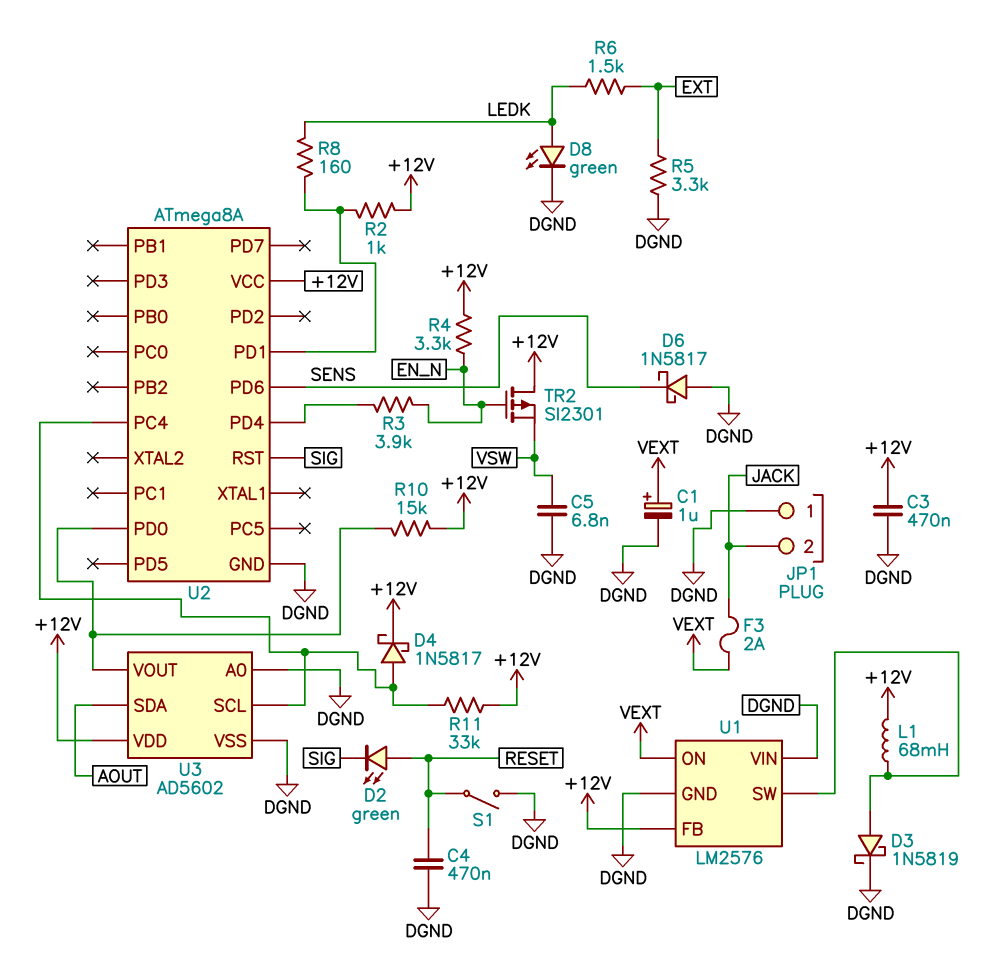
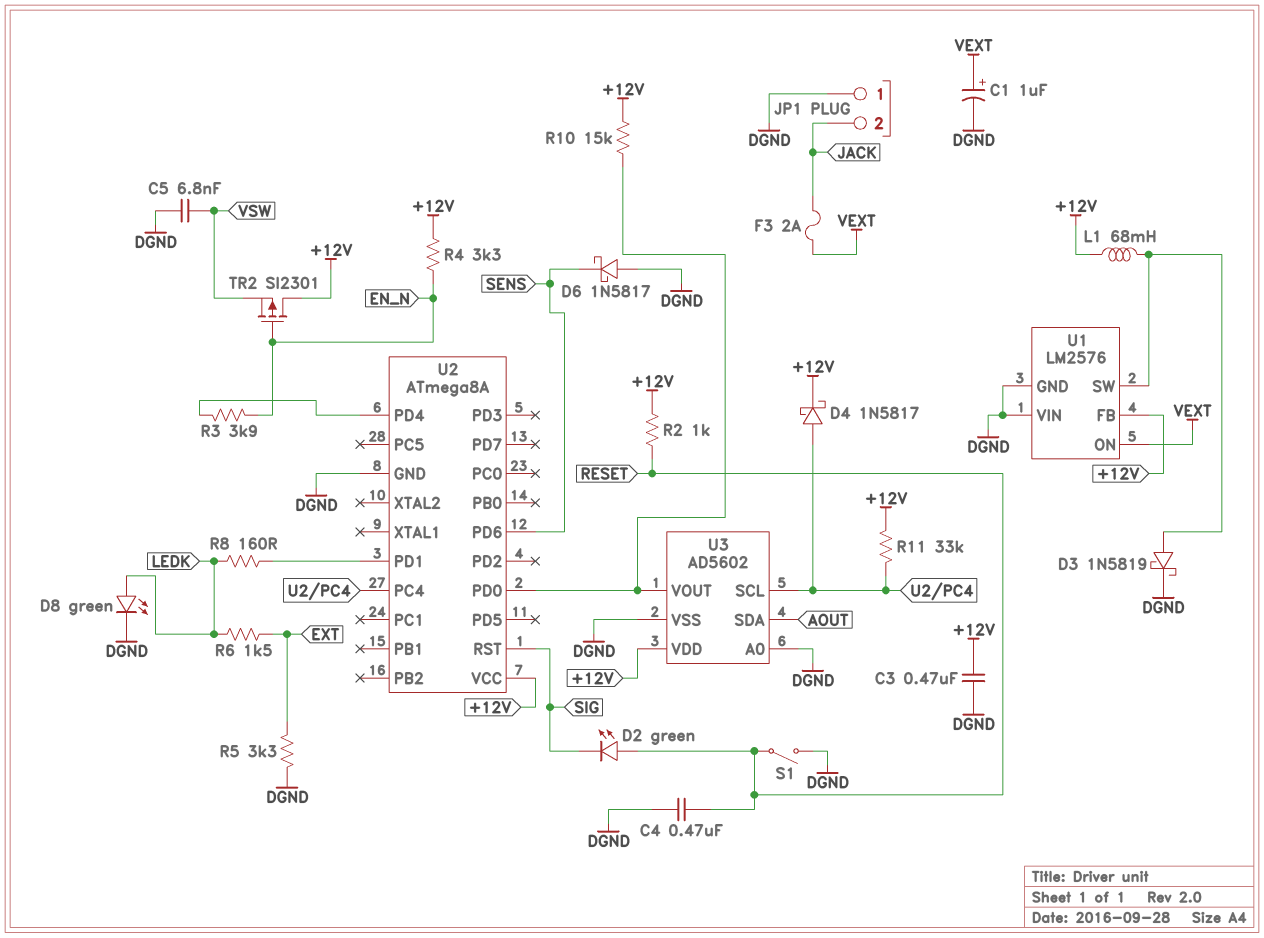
R2: 1k (+12V, U2/PD1) -> 1k (+12V, RESET)

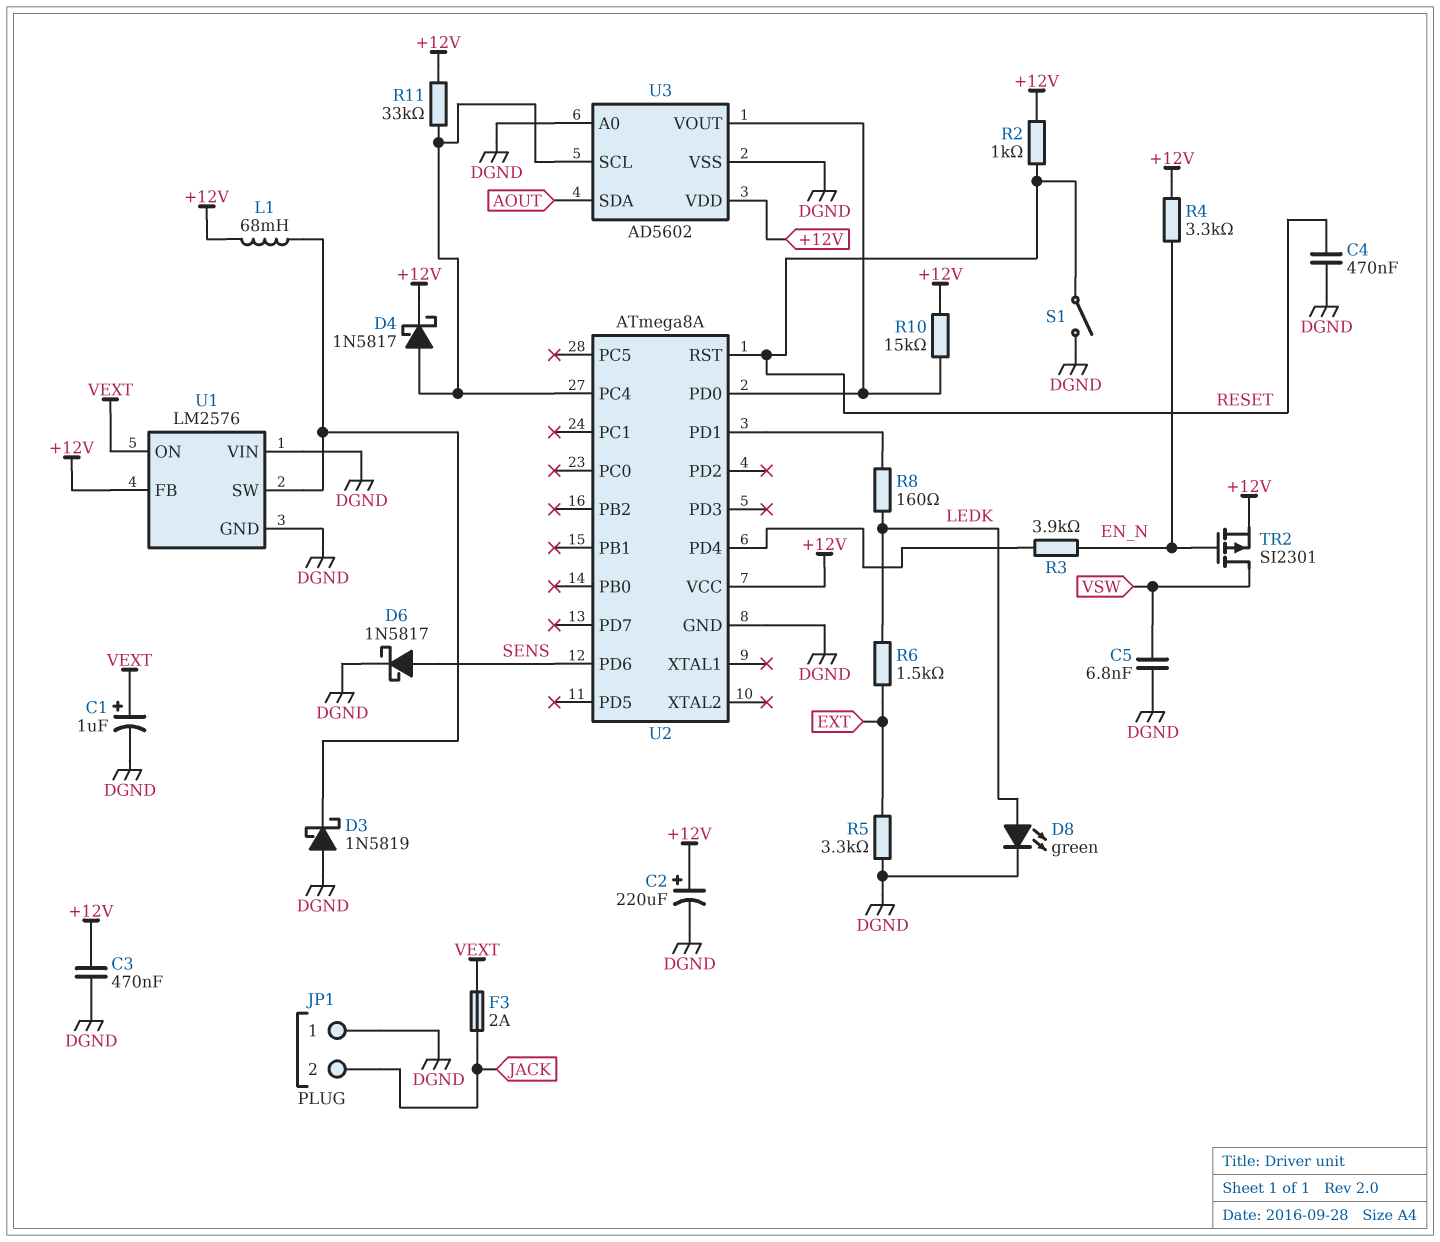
C2: none -> 220uF (plus +12V, minus DGND)
D2: LED green (A RESET, K SIG) -> none
D3: schottky 1N5819 (A U1/SW, K DGND) -> schottky 1N5819 (A DGND, K U1/SW)
D6: schottky 1N5817 (A DGND, K SENS) -> schottky 1N5817 (A SENS, K DGND)
TR2: PMOS SI2301 (G EN_N, D +12V, S VSW) -> PMOS SI2301 (G EN_N, D VSW, S +12V)
U2 pin RST: SIG -> RESET

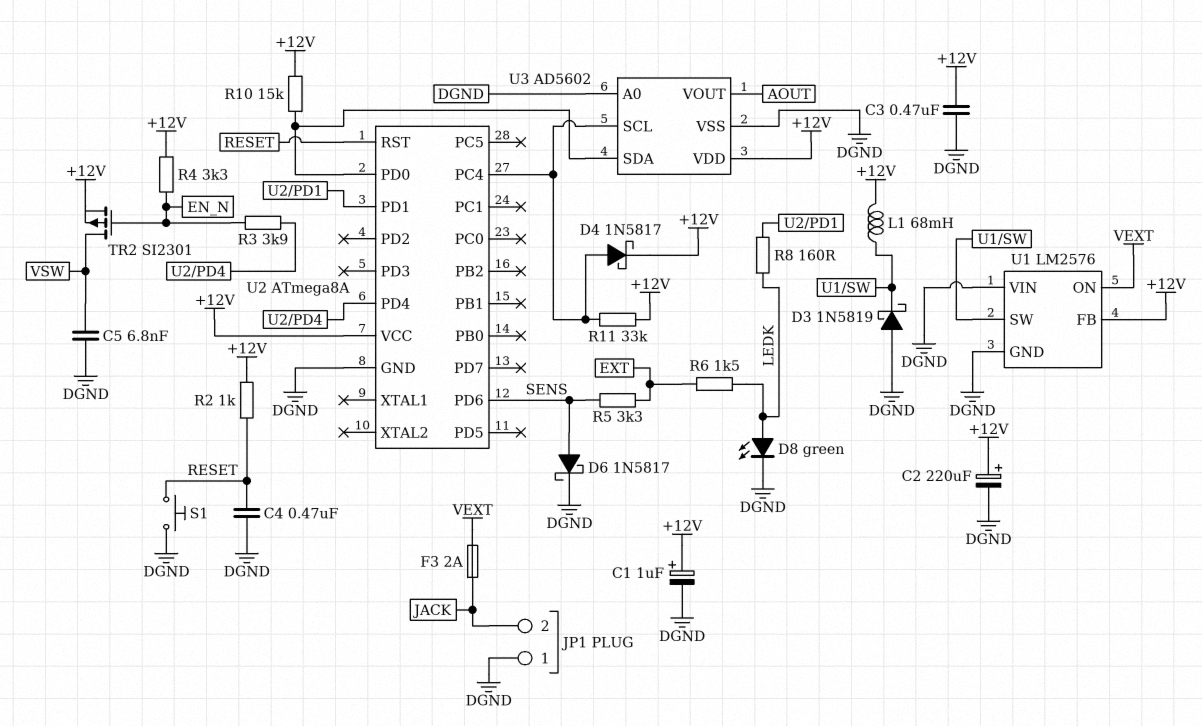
C1: 1uF (plus VEXT, minus DGND) -> 1uF (plus +12V, minus DGND)
R5: 3.3k (DGND, EXT) -> 3.3k (EXT, SENS)
S1: switch (DGND, RESET) -> button (DGND, RESET)
U3 pin SDA: AOUT -> U2/PD0
U3 pin VOUT: U2/PD0 -> AOUT

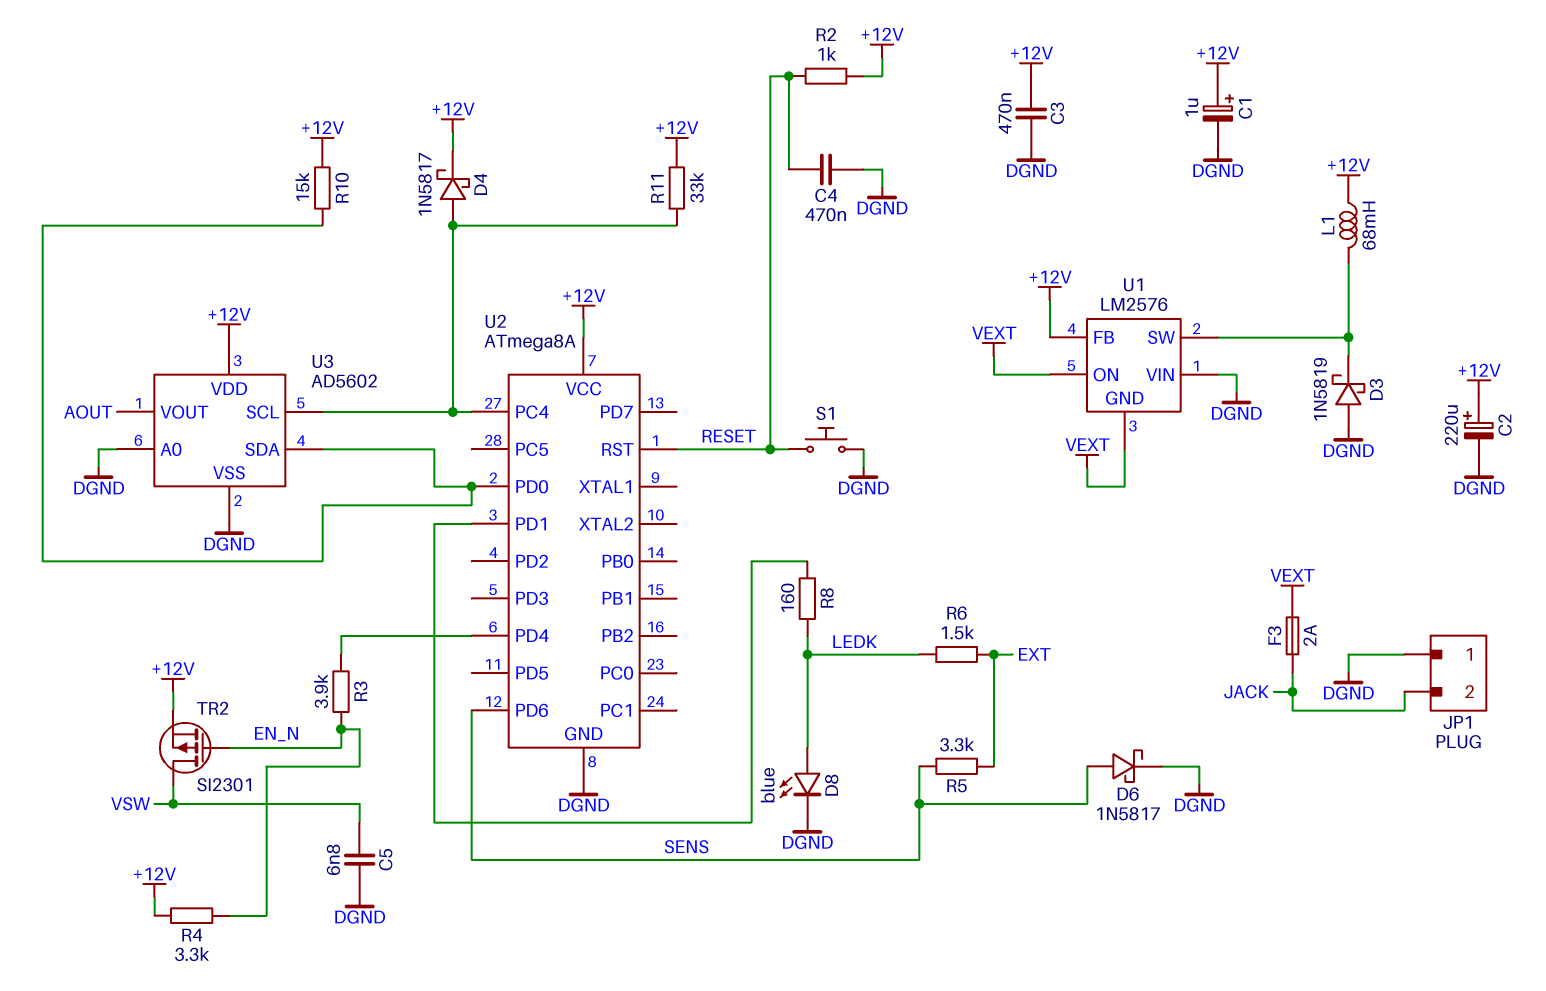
D8: LED green (A LEDK, K DGND) -> LED blue (A LEDK, K DGND)
U1 pin GND: DGND -> VEXT

